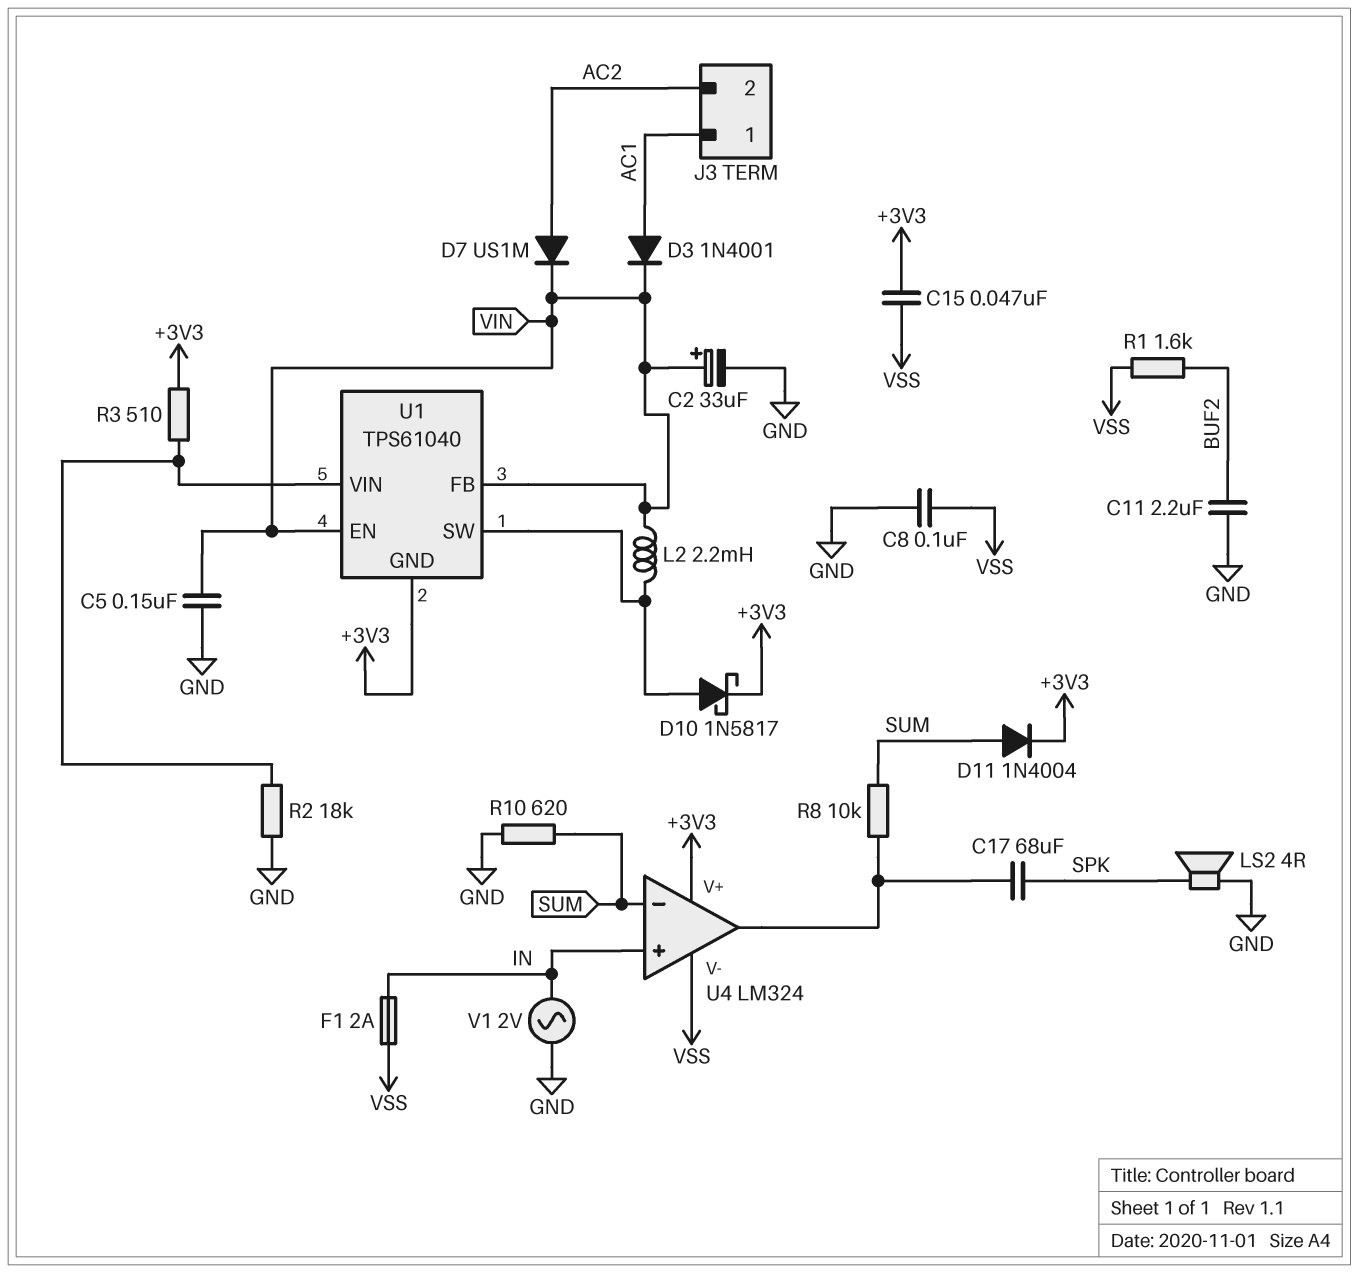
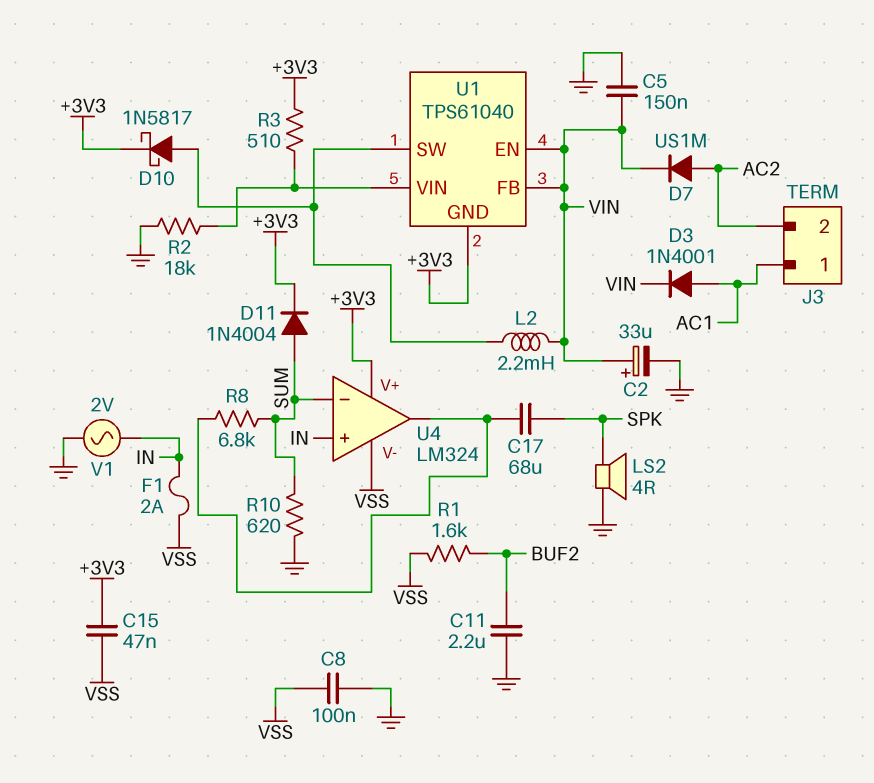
R8: 10k (SUM, U4/out) -> 6.8k (SUM, U4/out)

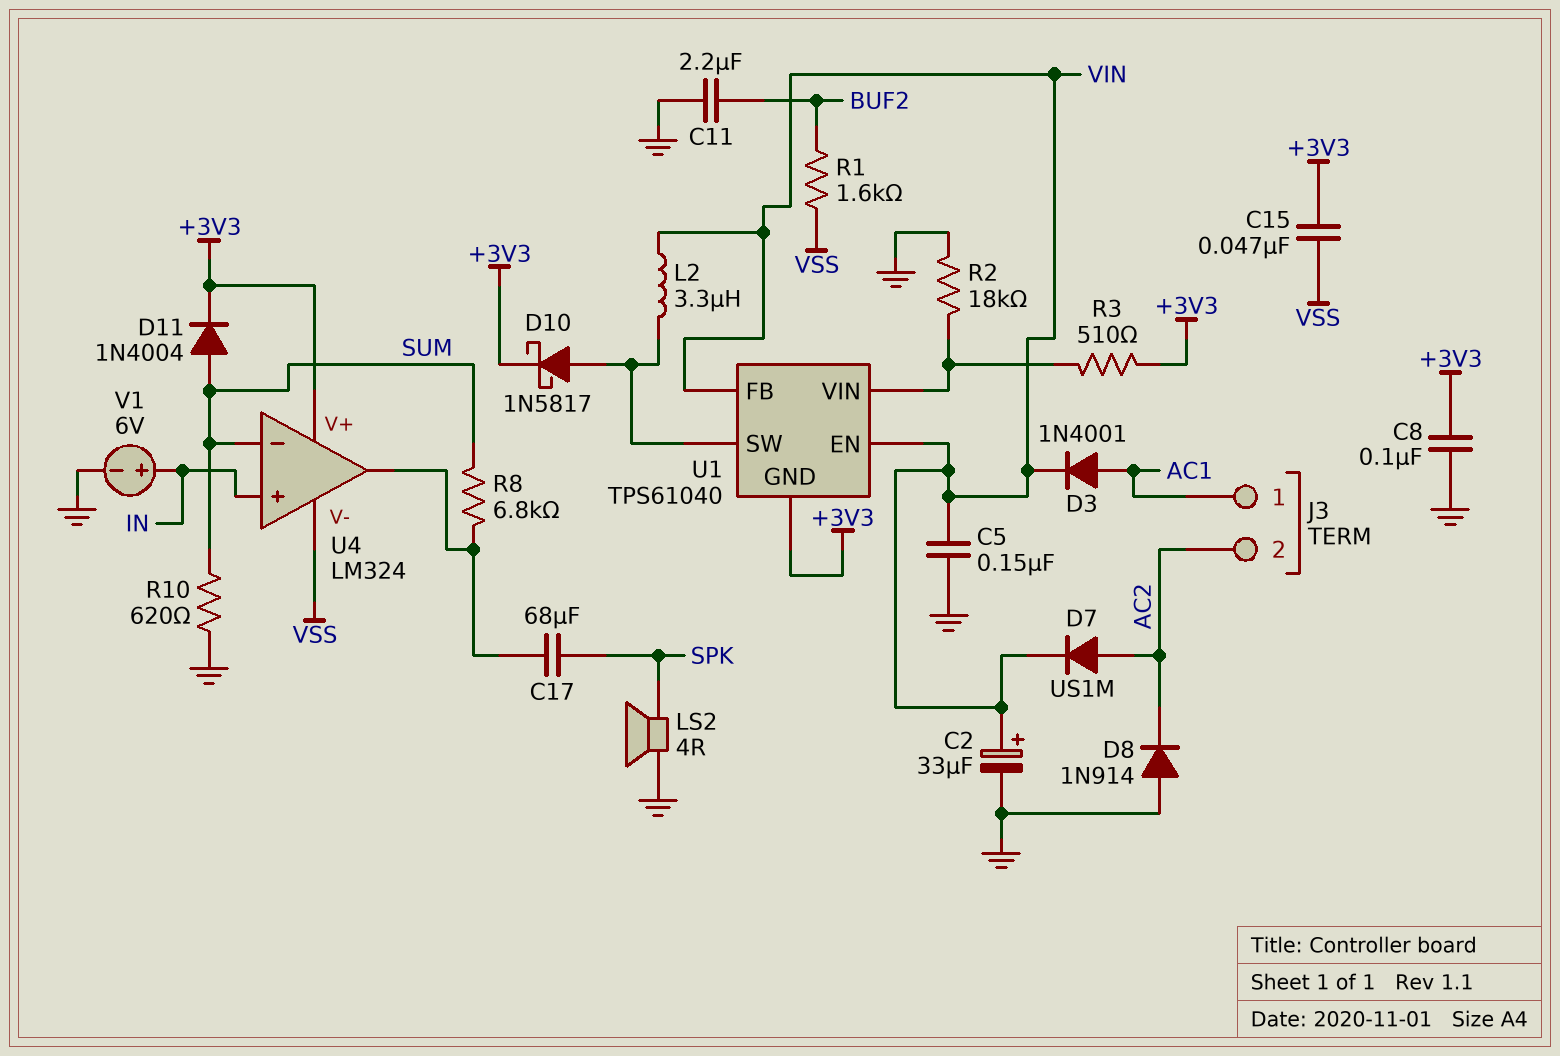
C8: 100nF (GND, VSS) -> 100nF (+3V3, GND)
D8: none -> diode 1N914 (A GND, K AC2)
F1: 2A (IN, VSS) -> none
L2: 2.2mH (U1/SW, VIN) -> 3.3uH (U1/SW, VIN)
V1: AC 2V (GND, IN) -> 6V (plus IN, minus GND)

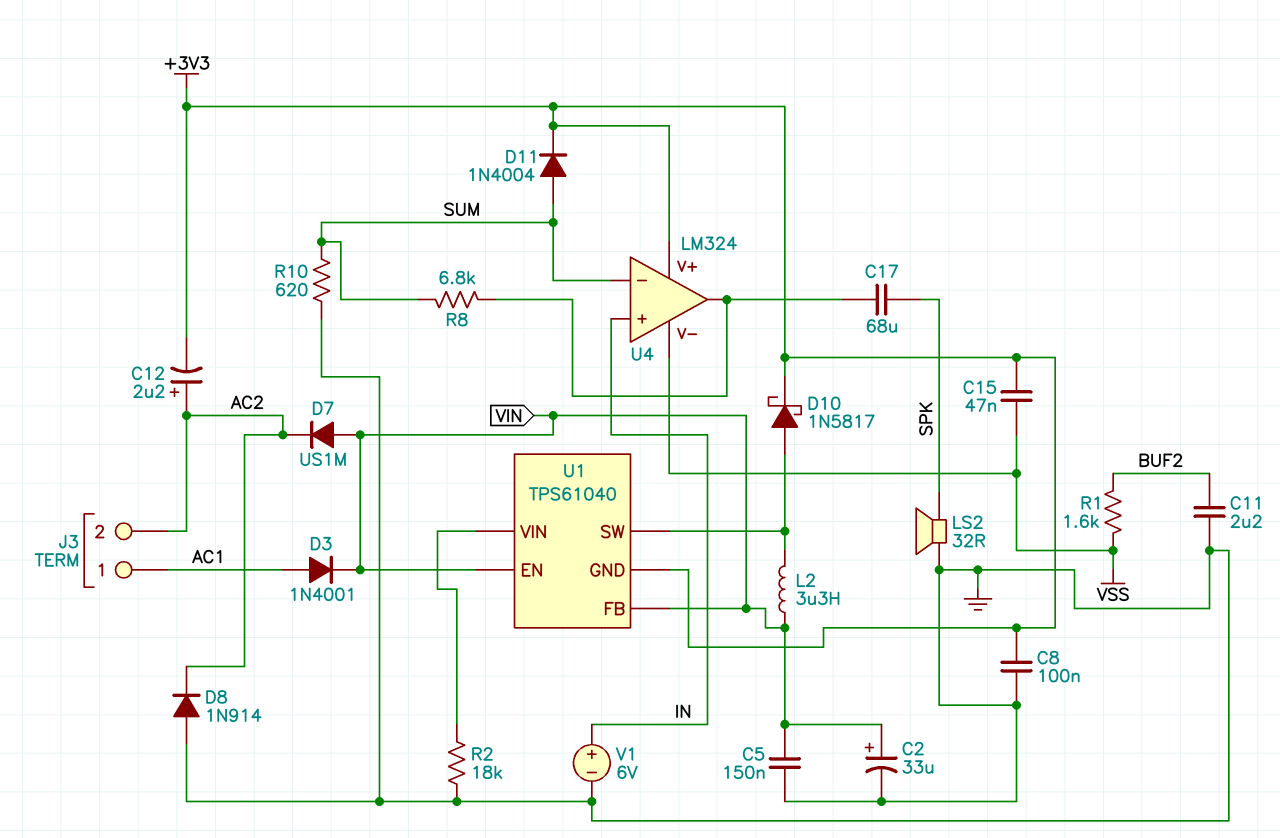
C12: none -> 2.2uF (plus AC2, minus +3V3)
D7: diode US1M (A AC2, K VIN) -> diode US1M (A VIN, K AC2)
LS2: speaker 4R (GND, SPK) -> speaker 32R (GND, SPK)
R3: 510 (+3V3, U1/VIN) -> none

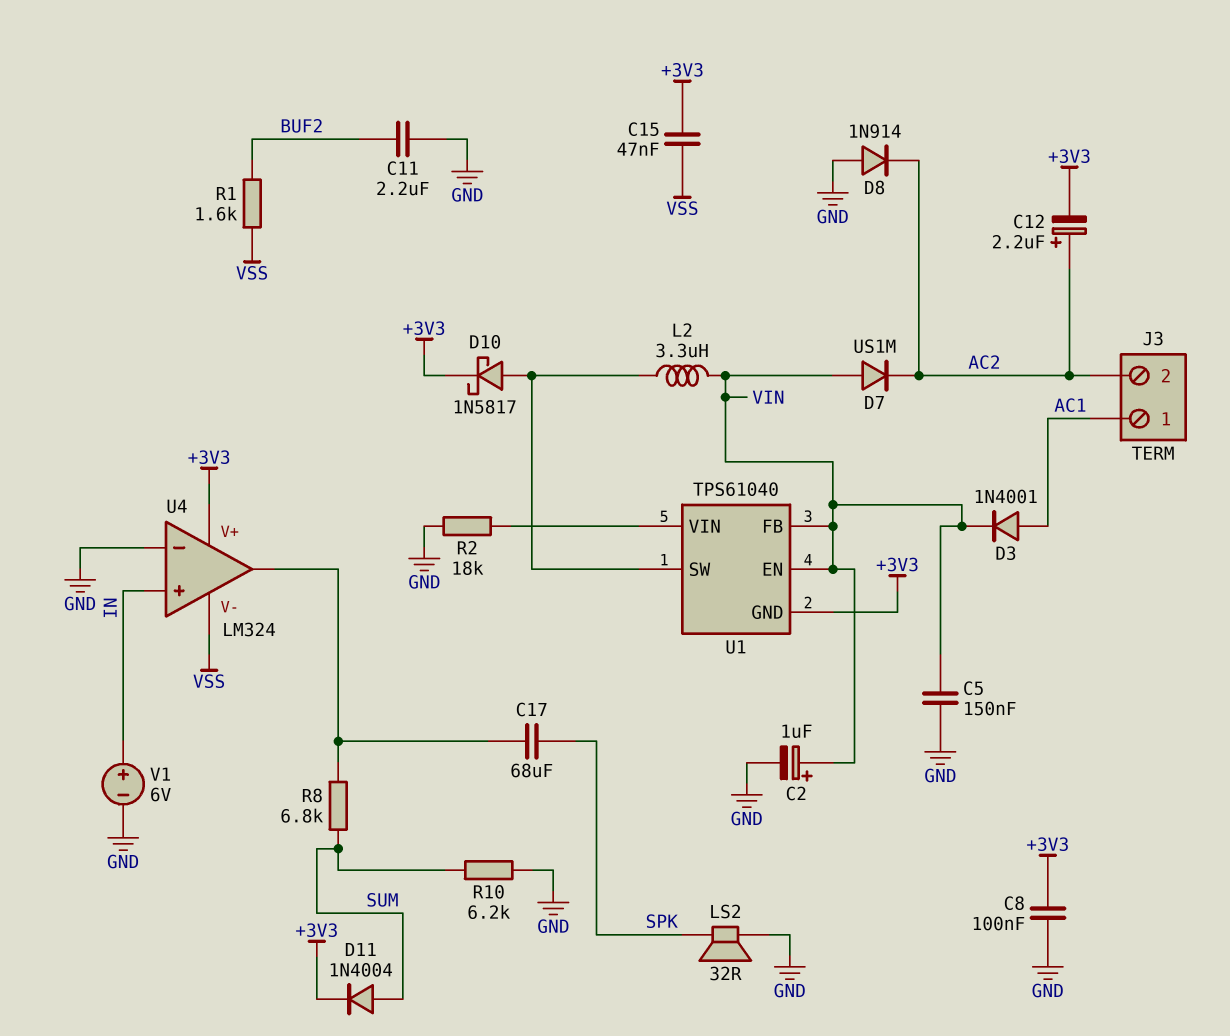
C2: 33uF (plus VIN, minus GND) -> 1uF (plus VIN, minus GND)
R10: 620 (GND, SUM) -> 6.2k (GND, SUM)
U4 pin in-: SUM -> GND

